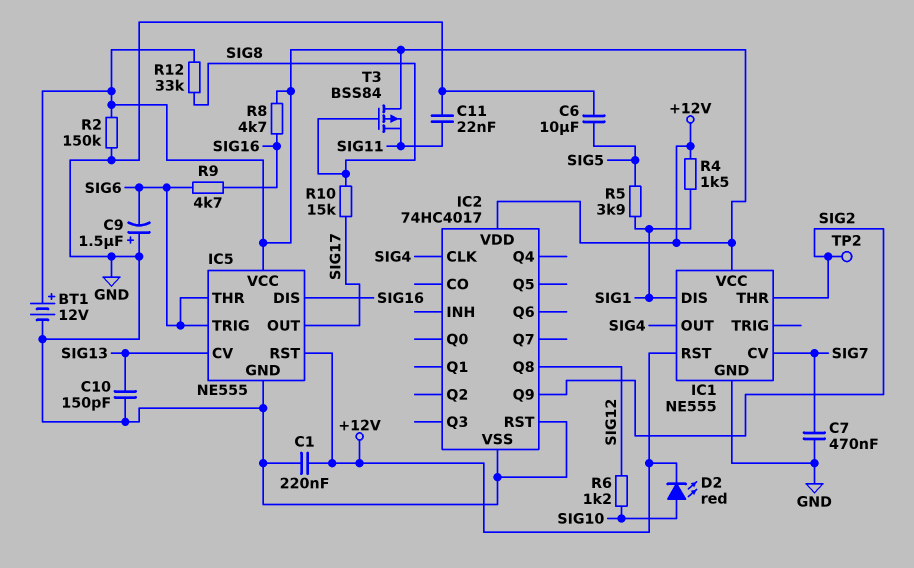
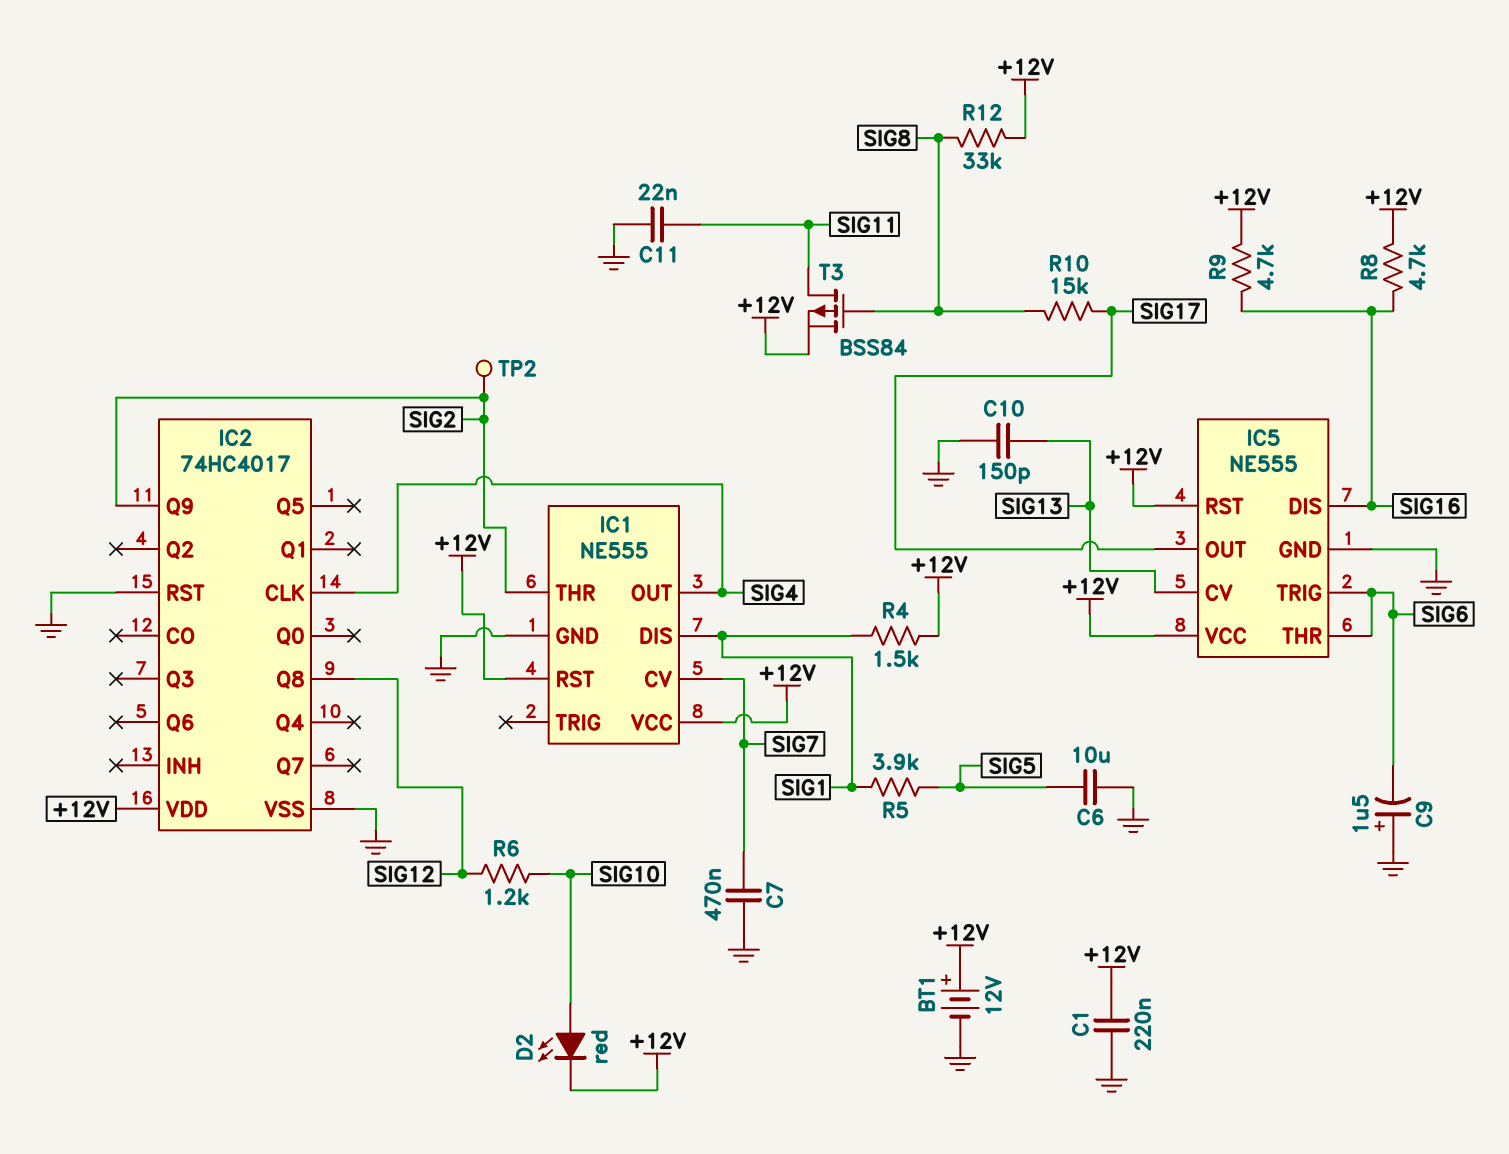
R2: 150k (+12V, GND) -> none
R9: 4.7k (SIG6, SIG16) -> 4.7k (+12V, SIG16)
T3: PMOS BSS84 (G SIG8, D +12V, S SIG11) -> PMOS BSS84 (G SIG8, D SIG11, S +12V)

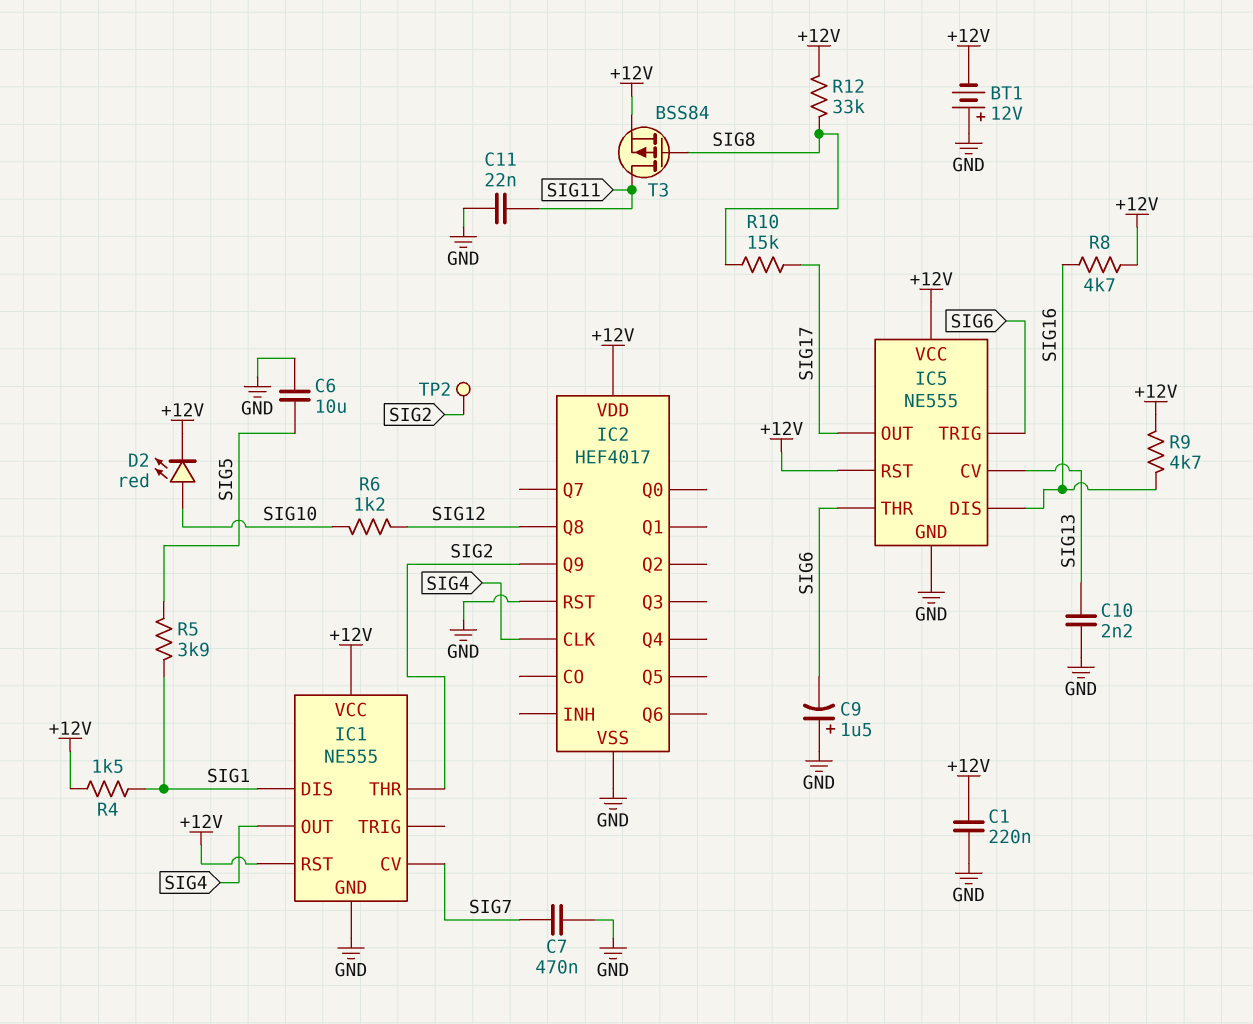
BT1: 12V (plus +12V, minus GND) -> 12V (plus GND, minus +12V)
C10: 150pF (GND, SIG13) -> 2.2nF (GND, SIG13)
IC2: 74HC4017 -> HEF4017

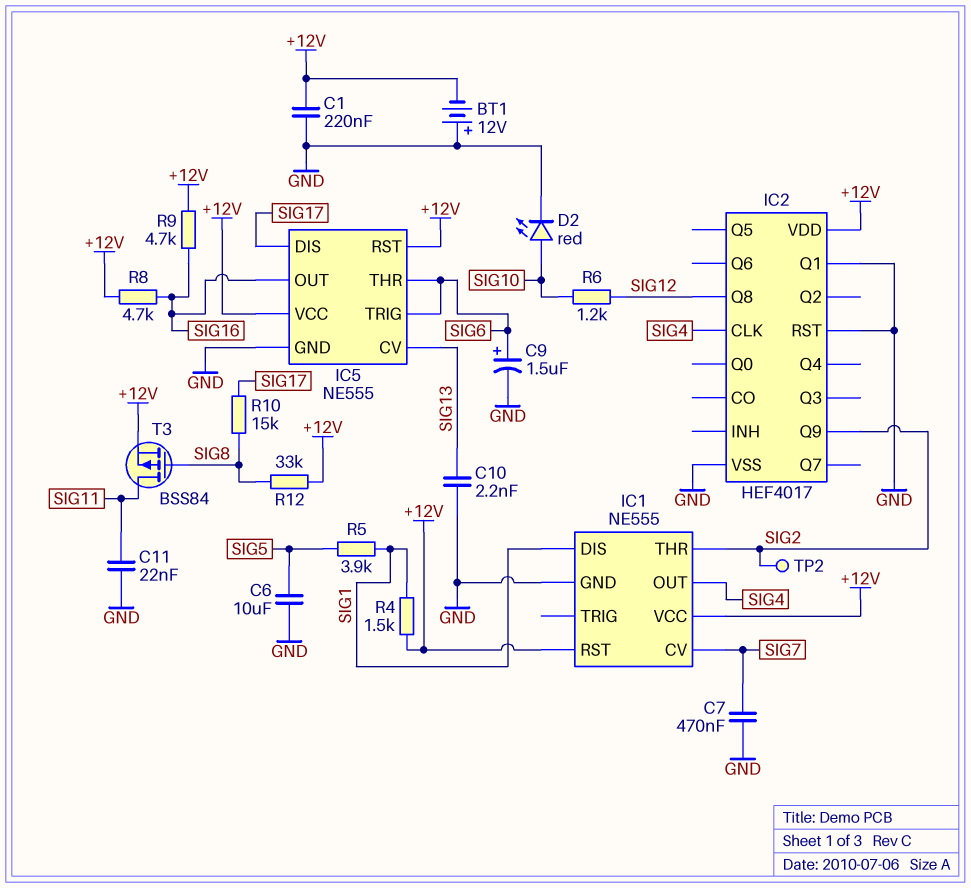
C9: 1.5uF (plus GND, minus SIG6) -> 1.5uF (plus SIG6, minus GND)
D2: LED red (A SIG10, K +12V) -> LED red (A SIG10, K GND)
IC2 pin Q1: none -> GND
IC5 pin DIS: SIG16 -> SIG17
IC5 pin OUT: SIG17 -> SIG16

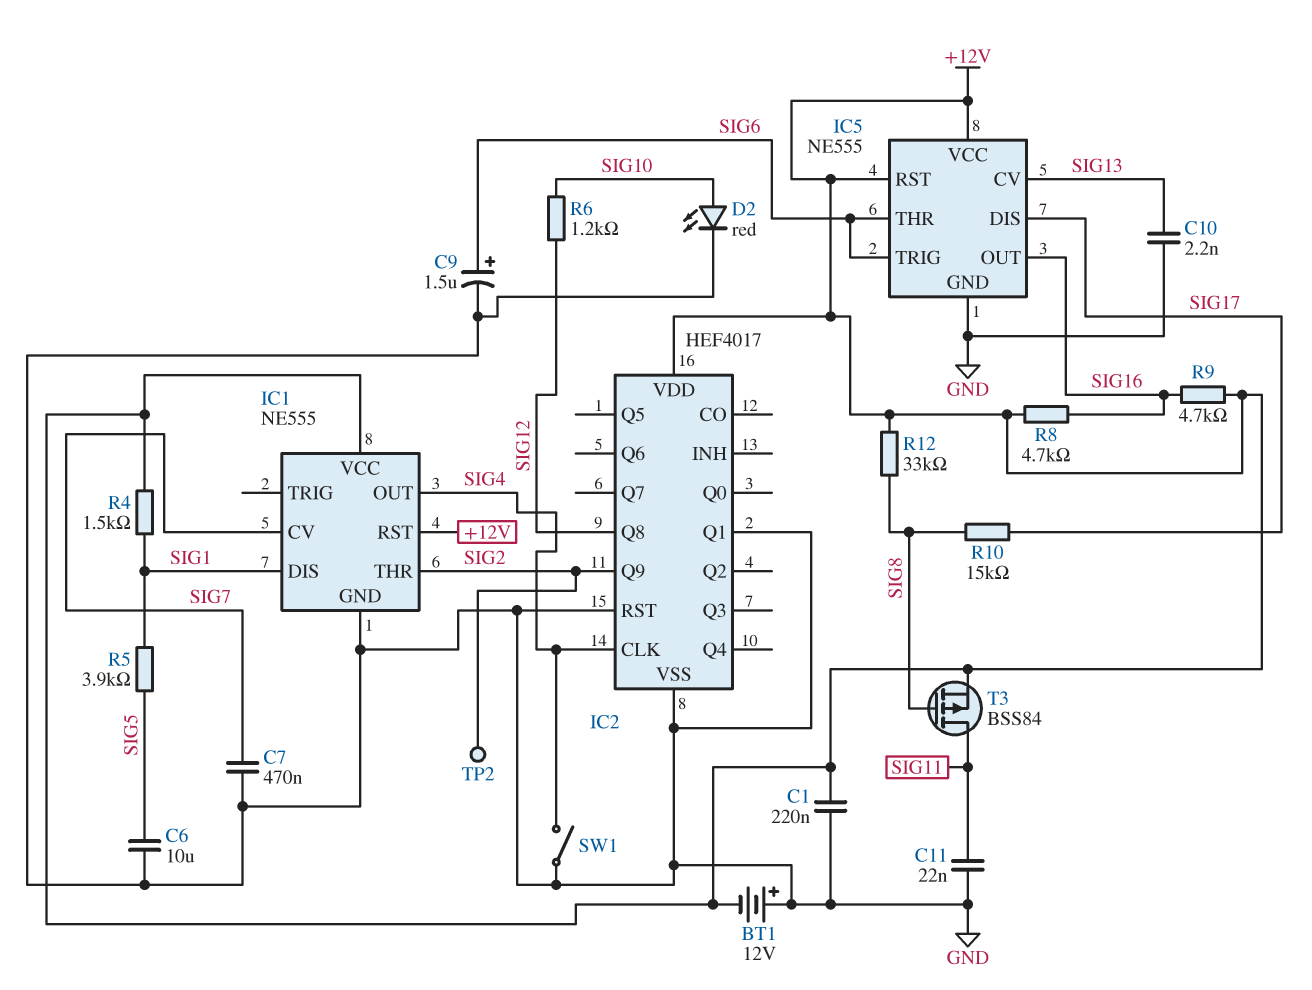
SW1: none -> switch (GND, SIG4)

